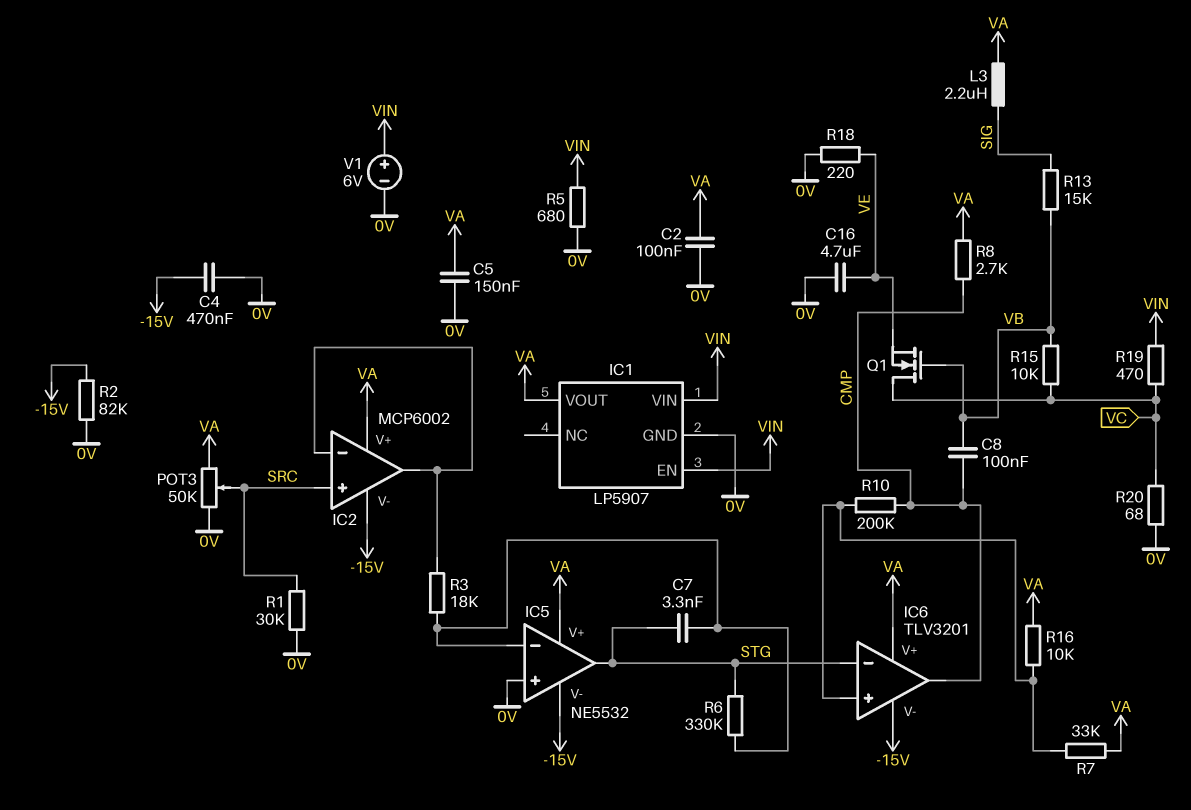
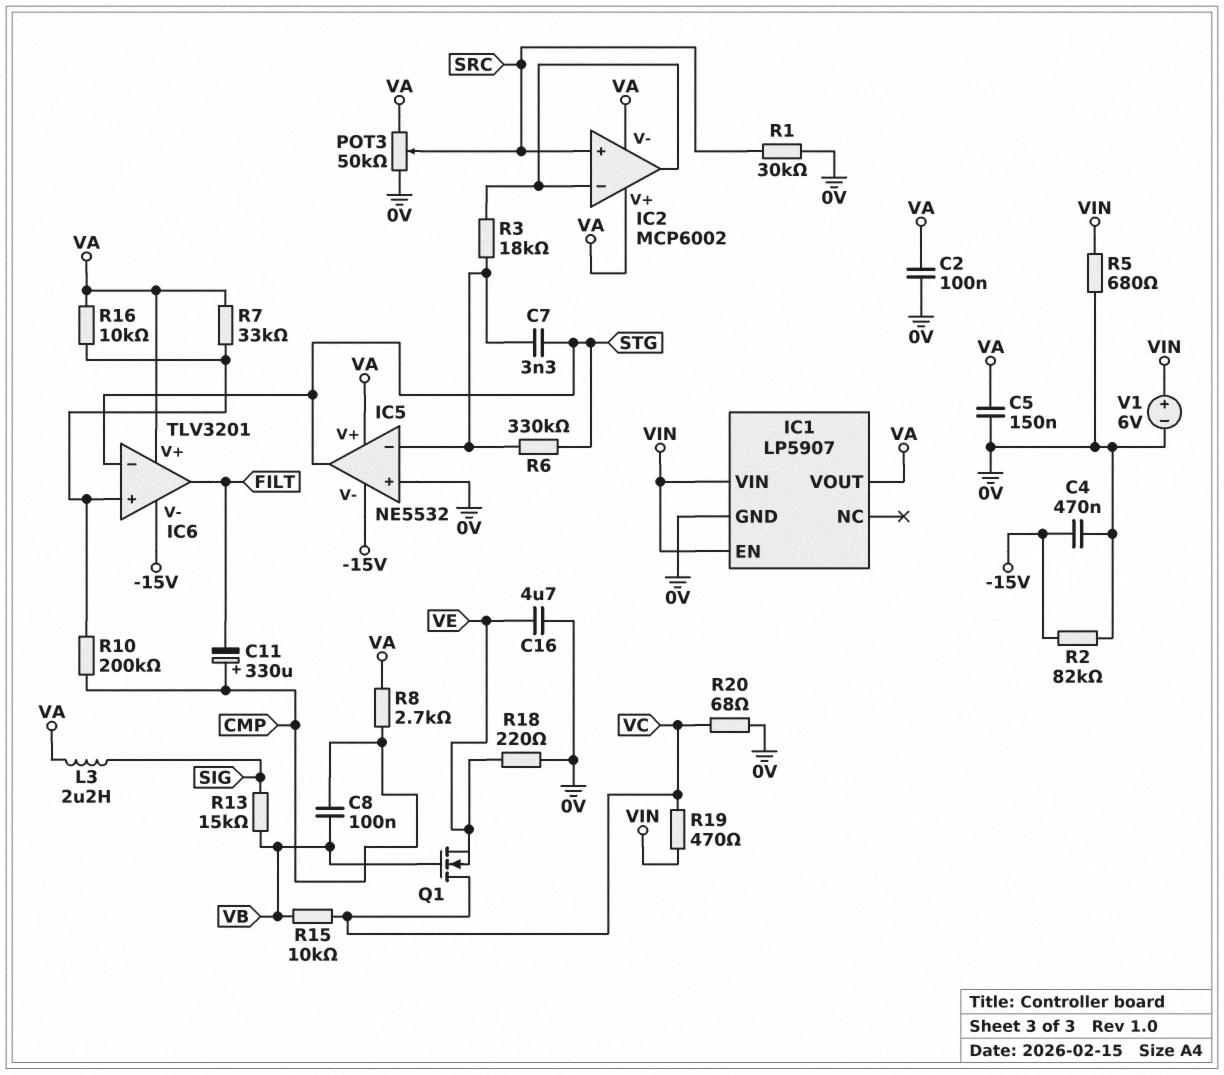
C11: none -> 330uF (plus CMP, minus FILT)
IC2 pin V-: -15V -> VA
IC6 pin out: CMP -> FILT

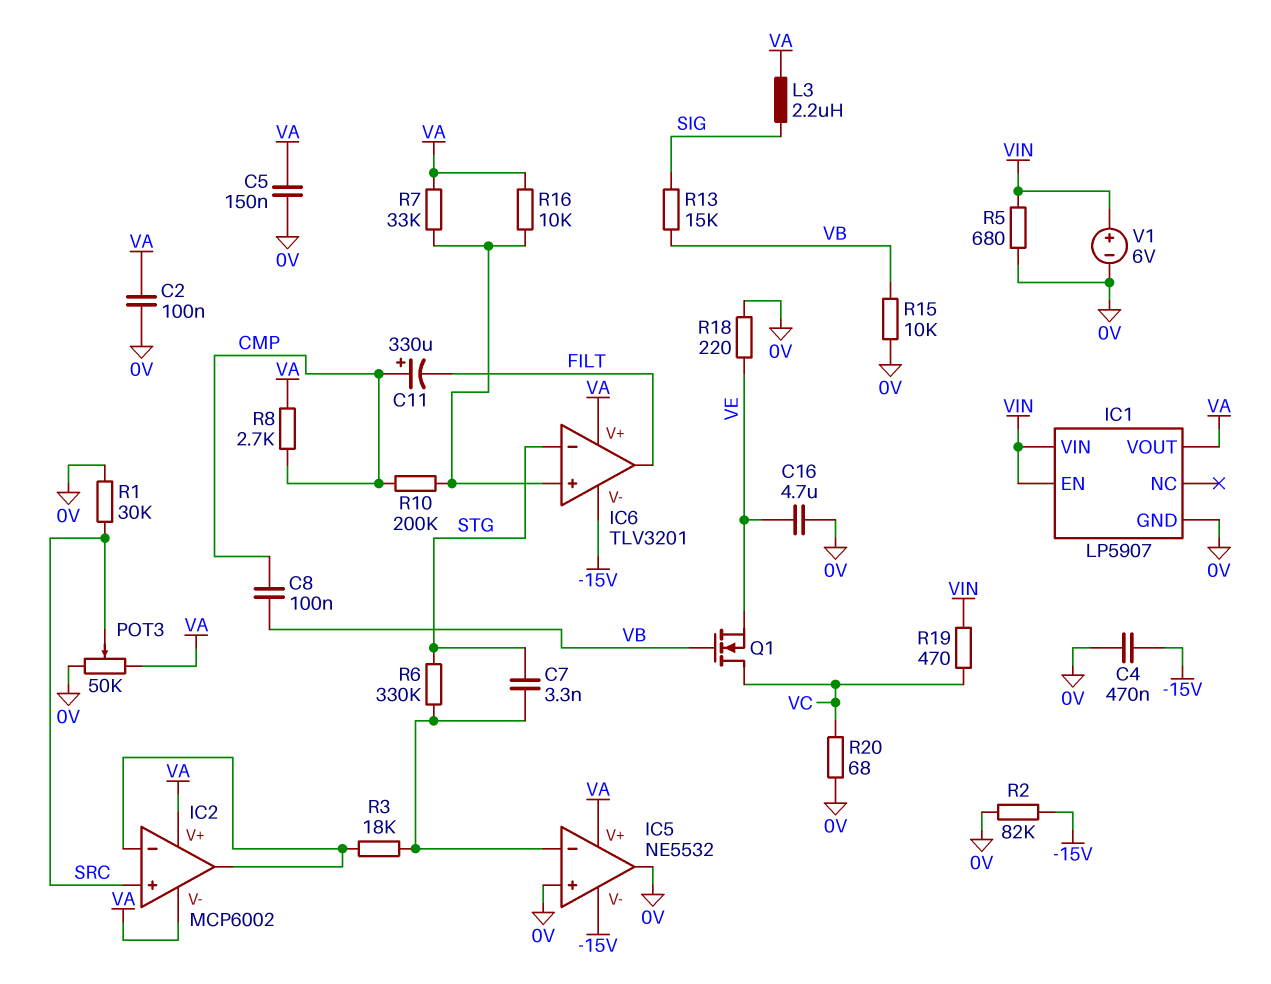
IC5 pin out: STG -> 0V
R15: 10k (VB, VC) -> 10k (0V, VB)

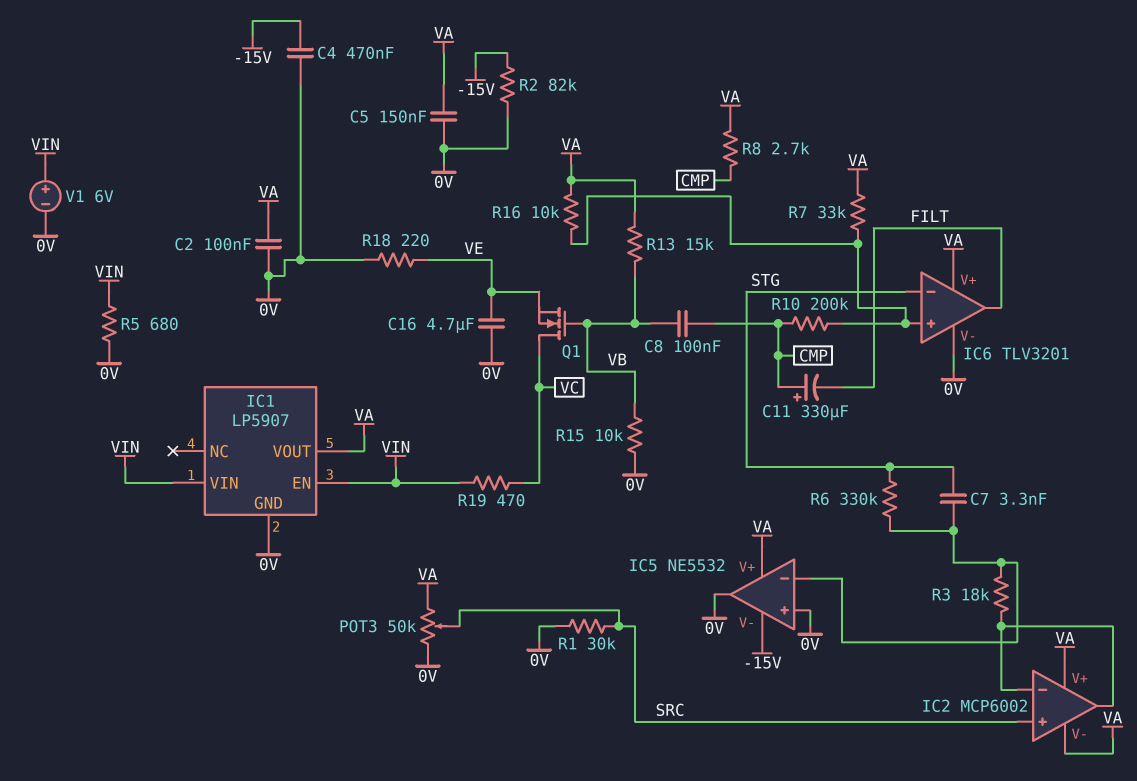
IC6 pin V-: -15V -> 0V
L3: 2.2uH (SIG, VA) -> none
R13: 15k (SIG, VB) -> 15k (VA, VB)
R20: 68 (0V, VC) -> none

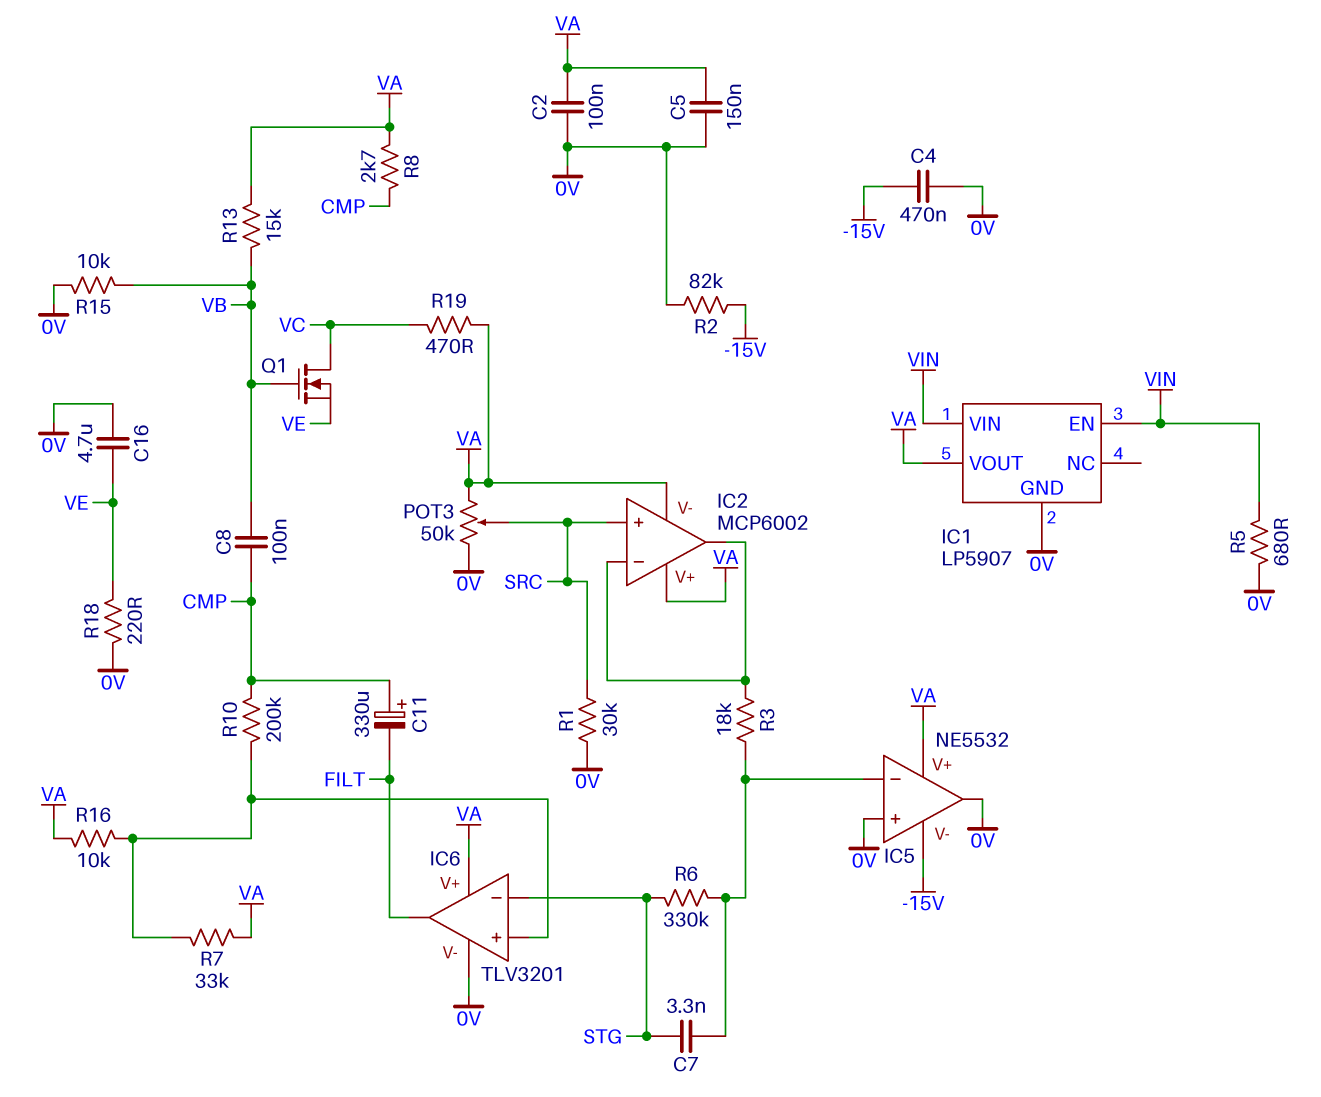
R19: 470 (VC, VIN) -> 470 (VA, VC)
V1: 6V (plus VIN, minus 0V) -> none

